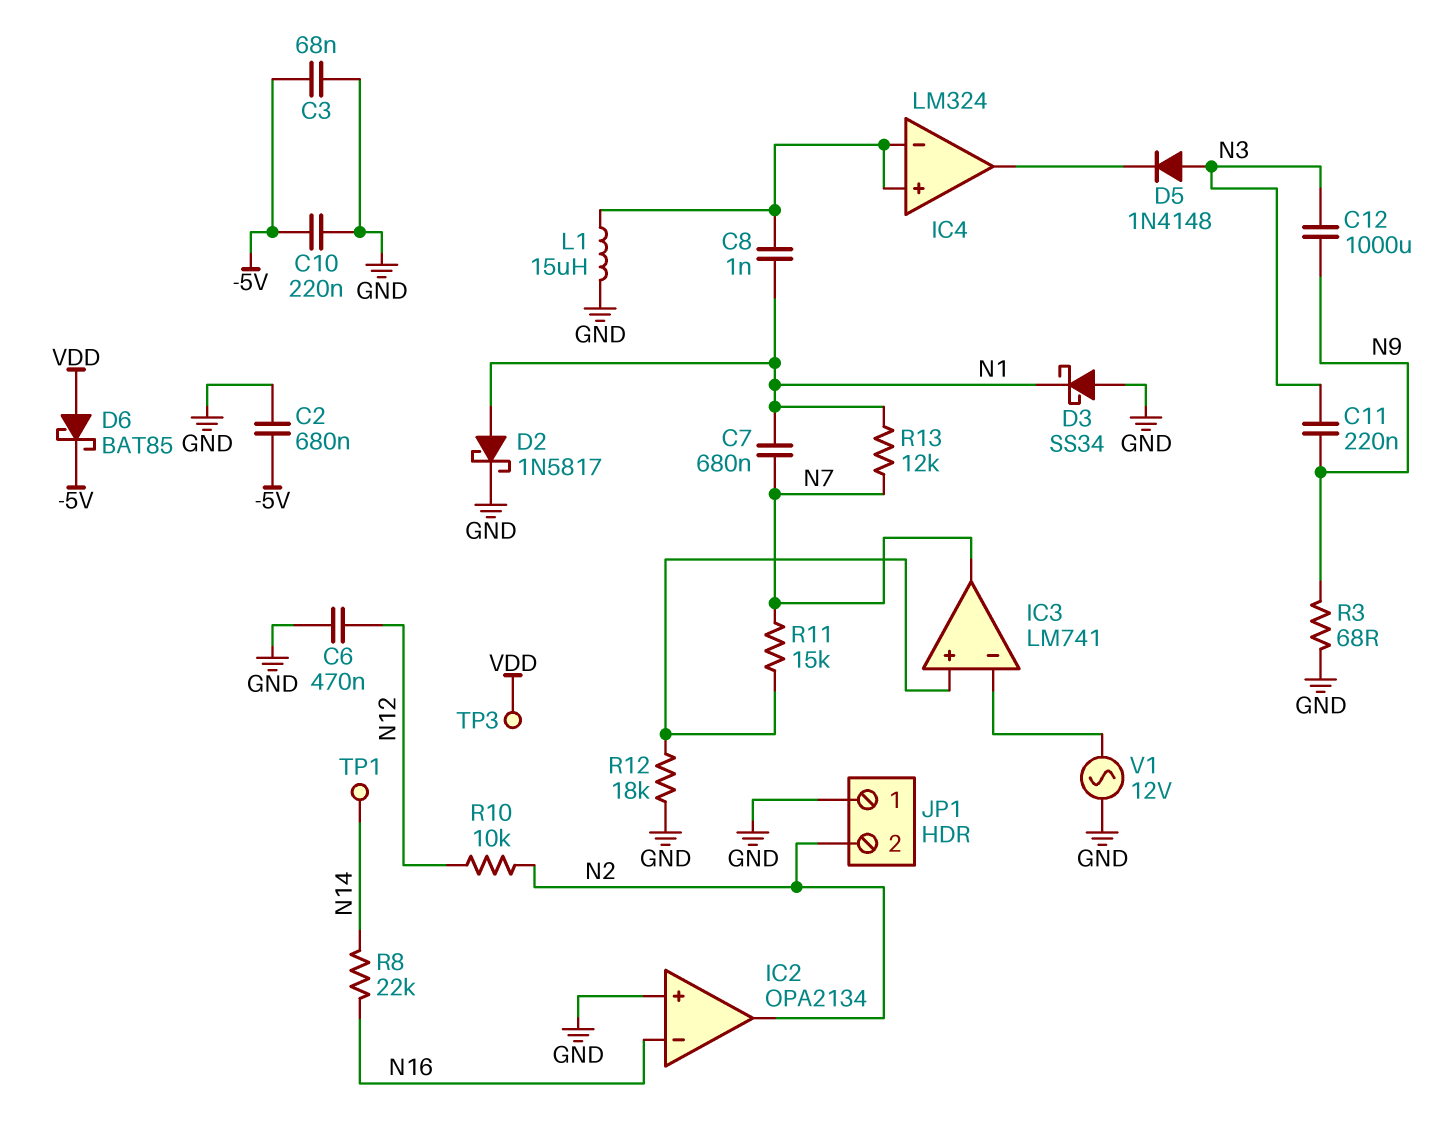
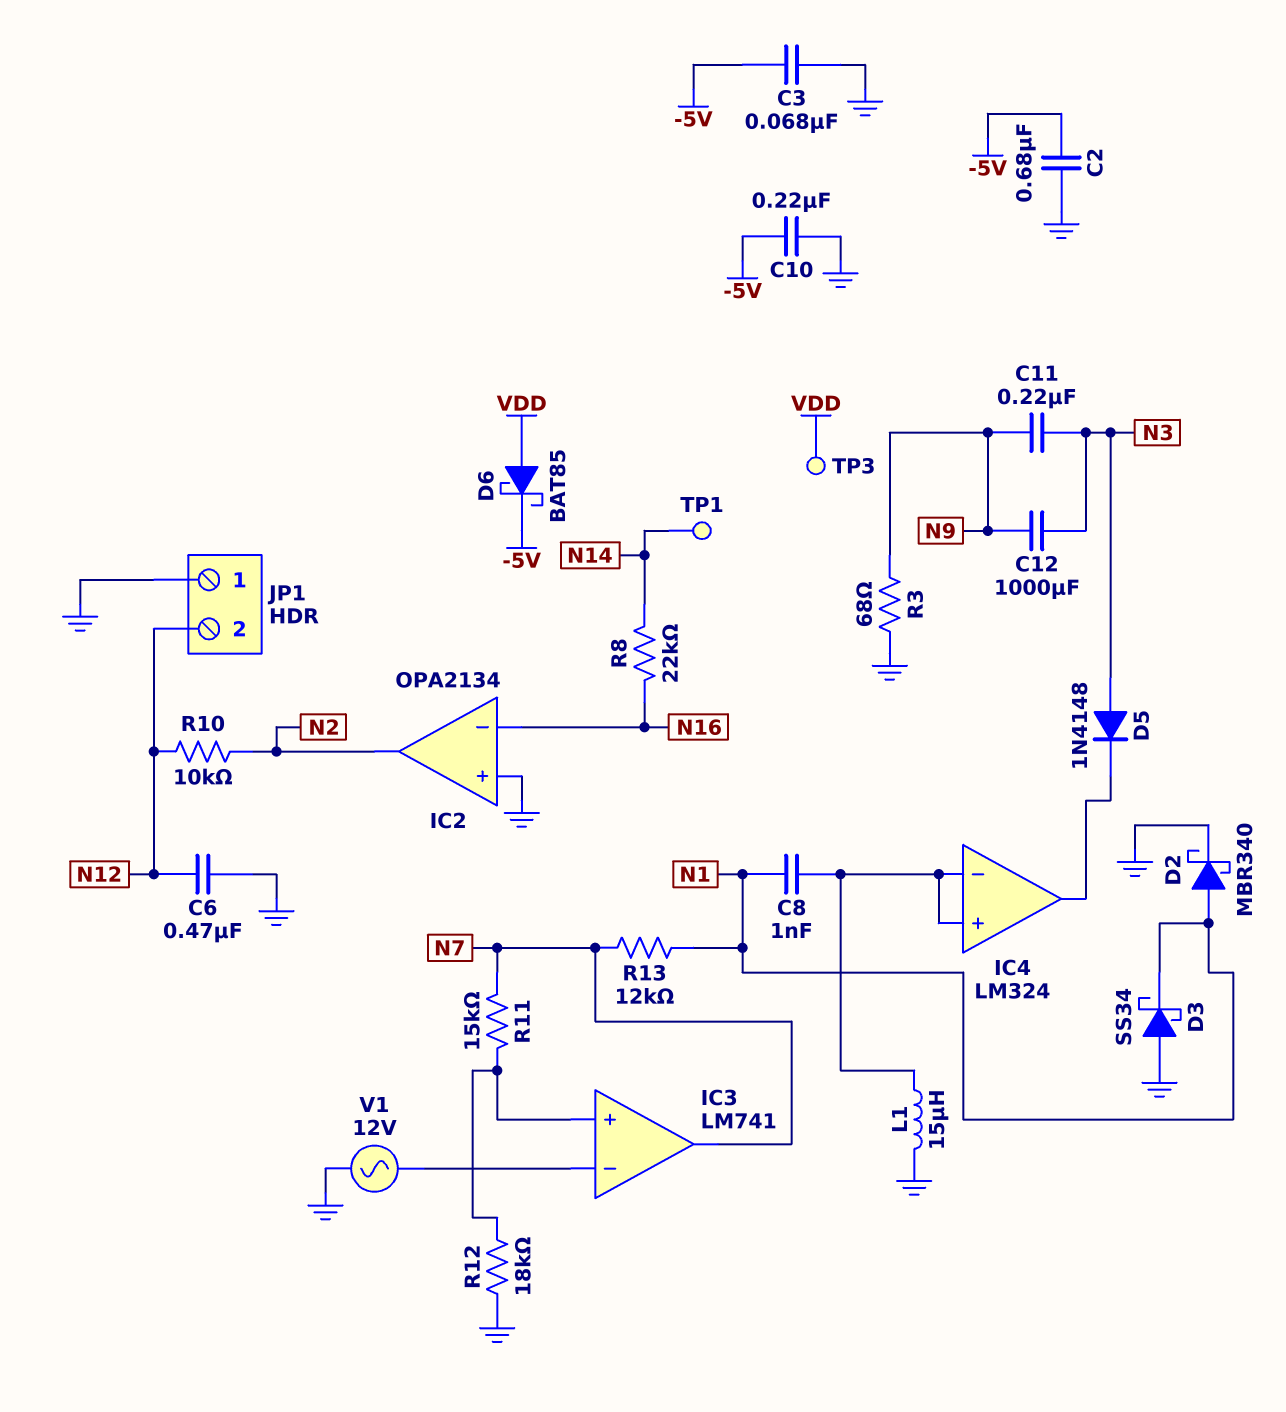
C7: 680nF (N1, N7) -> none
D2: schottky 1N5817 (A N1, K GND) -> schottky MBR340 (A N1, K GND)
JP1 pin 2: N2 -> N12

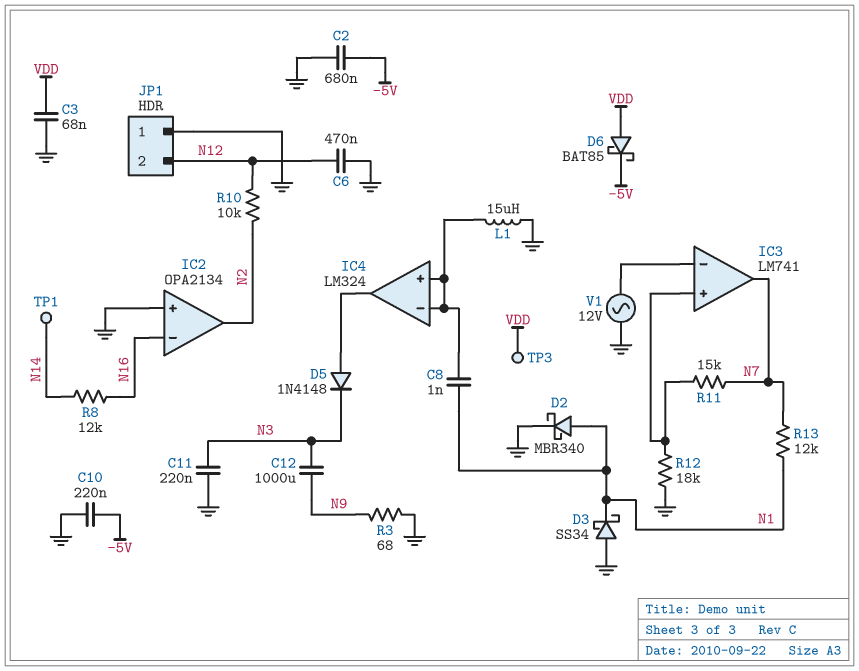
C3: 68nF (-5V, GND) -> 68nF (GND, VDD)
C11: 220nF (N3, N9) -> 220nF (GND, N3)
D5: diode 1N4148 (A N3, K IC4/out) -> diode 1N4148 (A IC4/out, K N3)
R8: 22k (N14, N16) -> 12k (N14, N16)

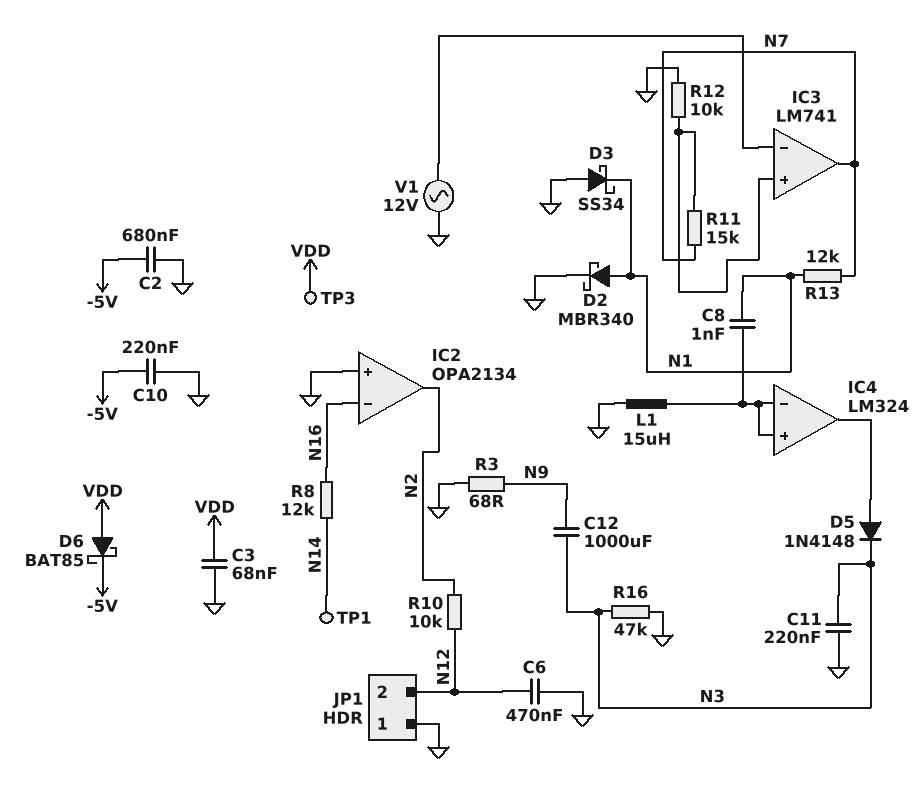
R12: 18k (GND, IC3/in+) -> 10k (GND, IC3/in+)
R16: none -> 47k (GND, N3)

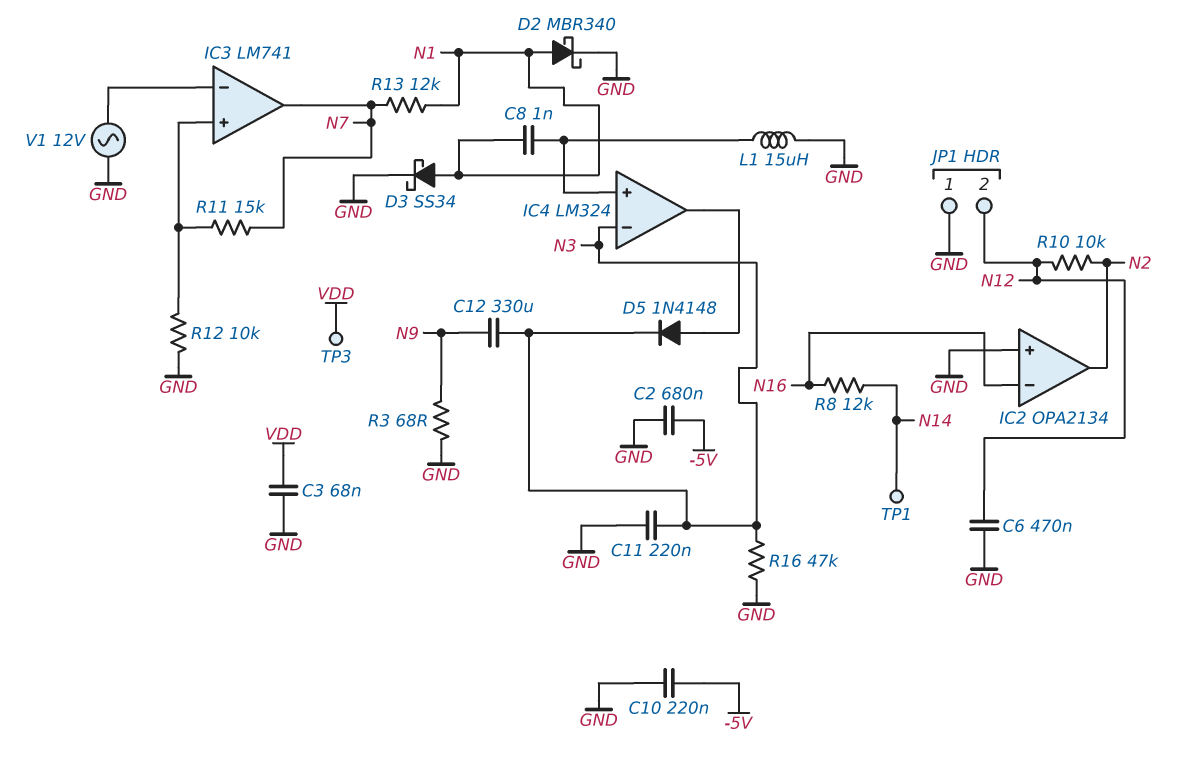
C12: 1000uF (N3, N9) -> 330uF (N3, N9)
D3: schottky SS34 (A GND, K N1) -> schottky SS34 (A N1, K GND)
D6: schottky BAT85 (A VDD, K -5V) -> none
IC4 pin in-: IC4/in+ -> N3

